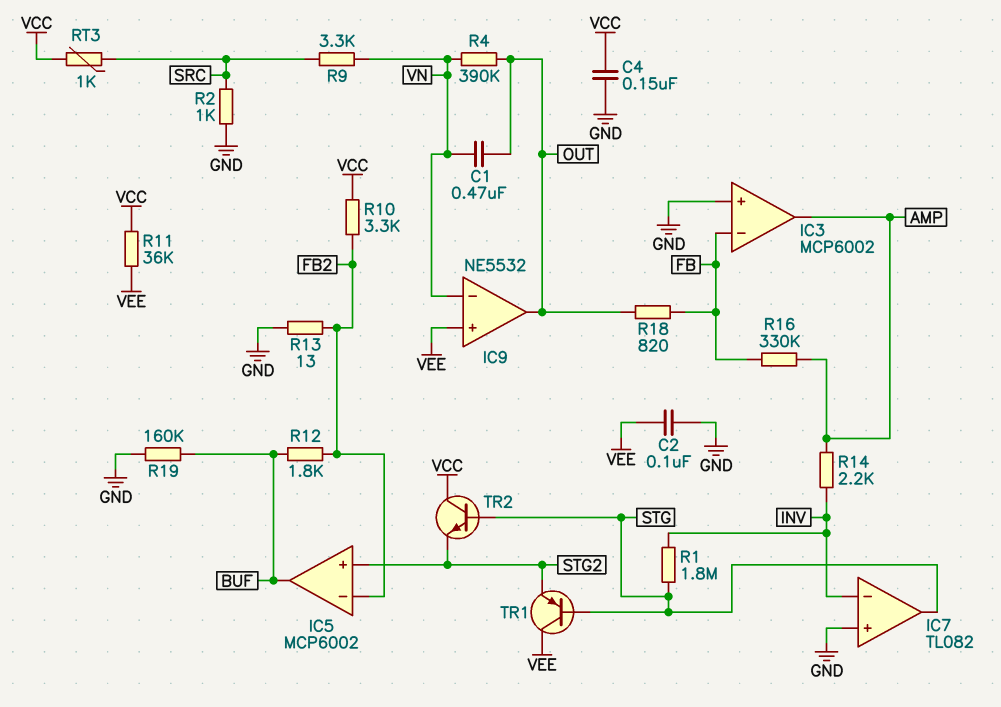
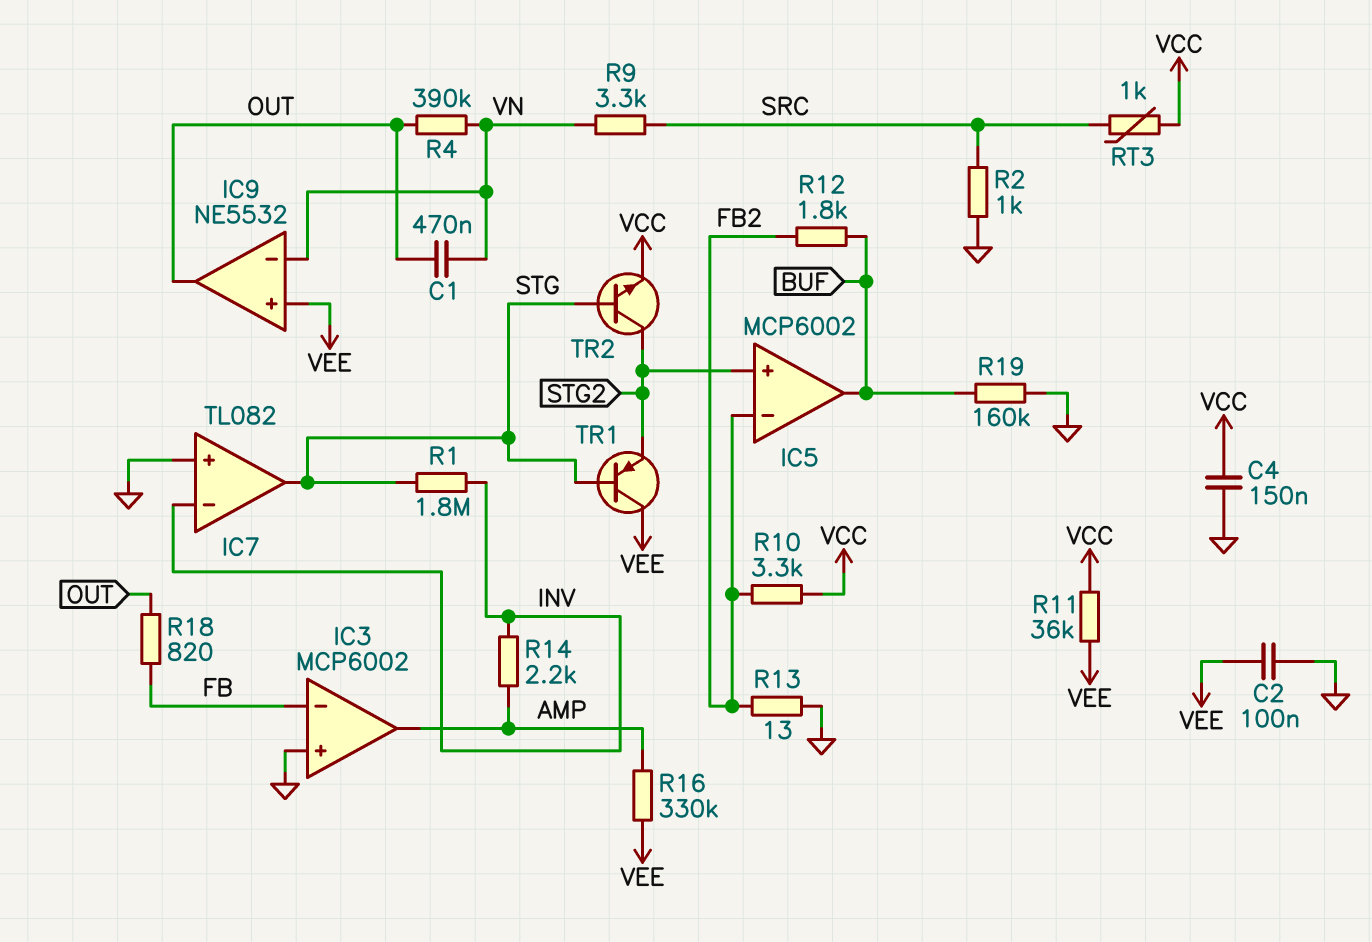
R16: 330k (AMP, FB) -> 330k (AMP, VEE)
TR2: NPN (B STG, C VCC, E STG2) -> NPN (B STG, C STG2, E VCC)

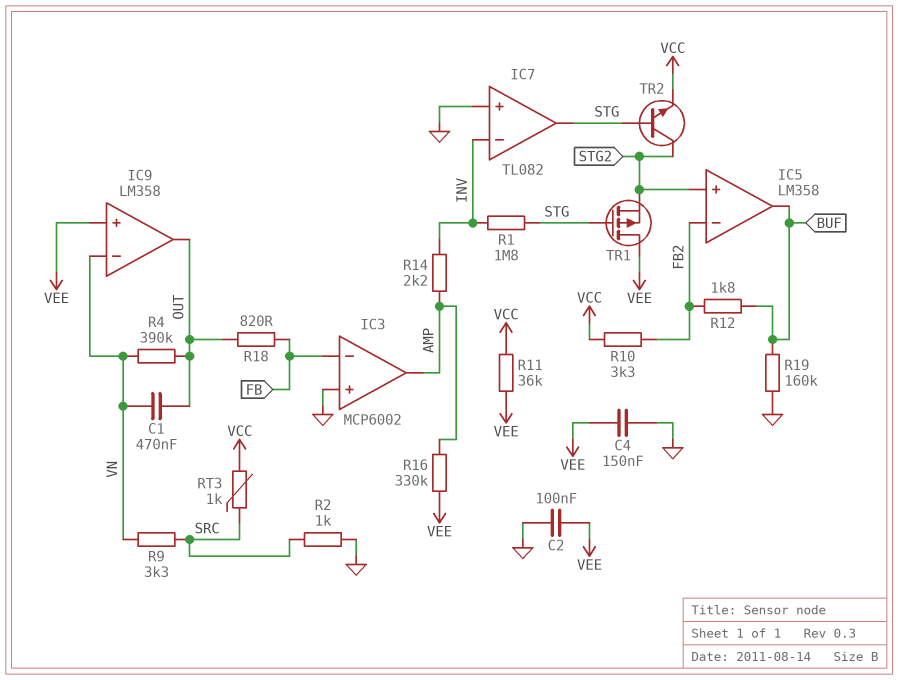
C4: 150nF (GND, VCC) -> 150nF (GND, VEE)
IC5: MCP6002 -> LM358
IC9: NE5532 -> LM358
R13: 13 (FB2, GND) -> none
TR1: PNP (B STG, C VEE, E STG2) -> PMOS (G STG, D VEE, S STG2)

